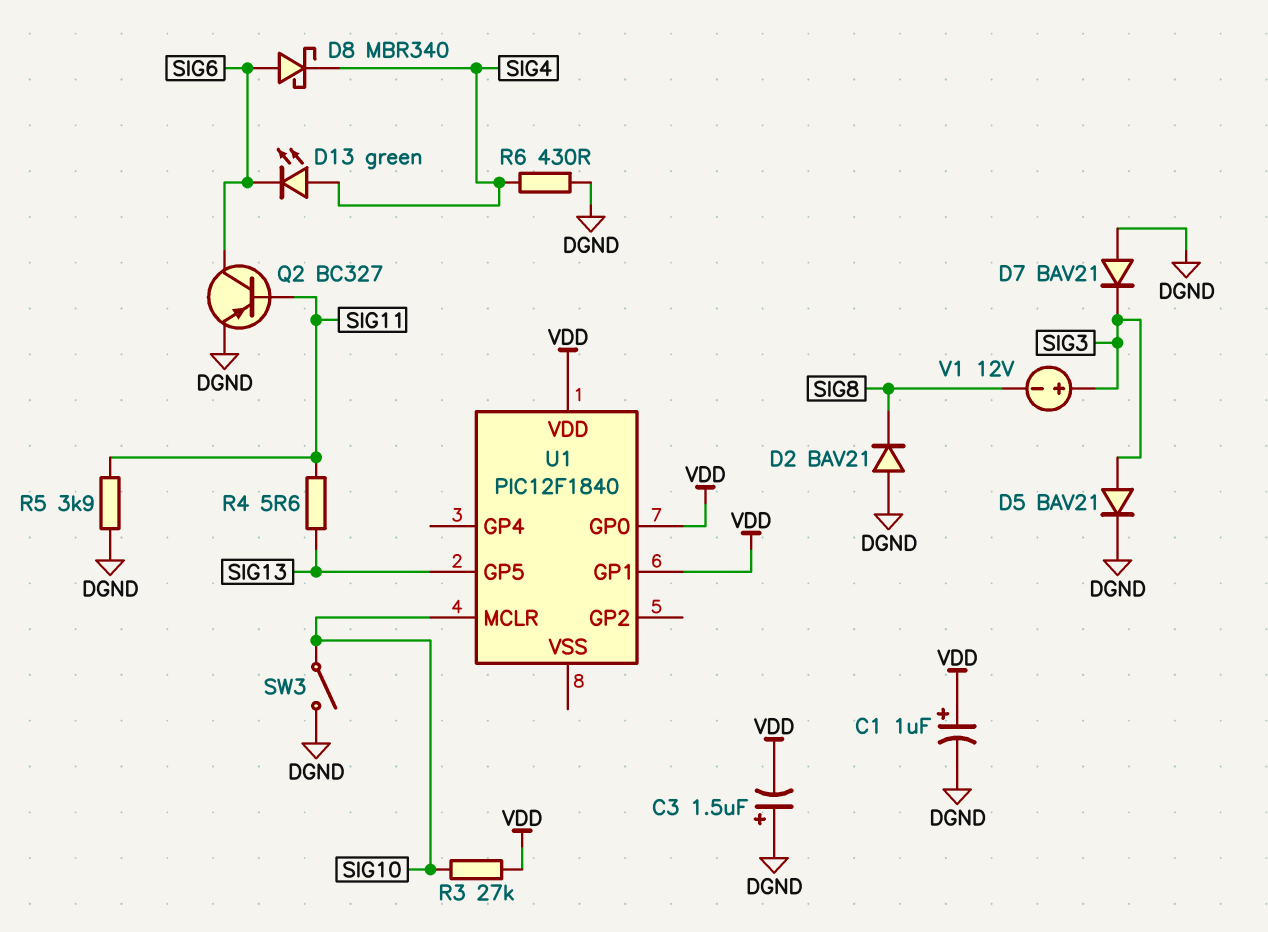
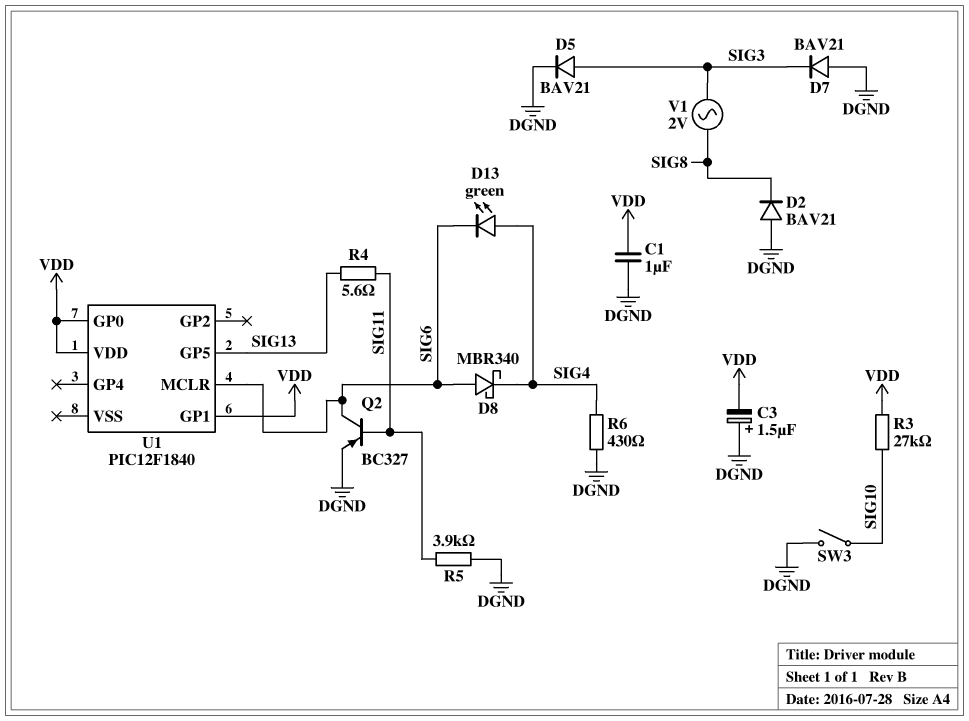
C1: 1uF (plus VDD, minus DGND) -> 1uF (DGND, VDD)
U1 pin MCLR: SIG10 -> SIG6
V1: 12V (plus SIG3, minus SIG8) -> AC 2V (SIG3, SIG8)

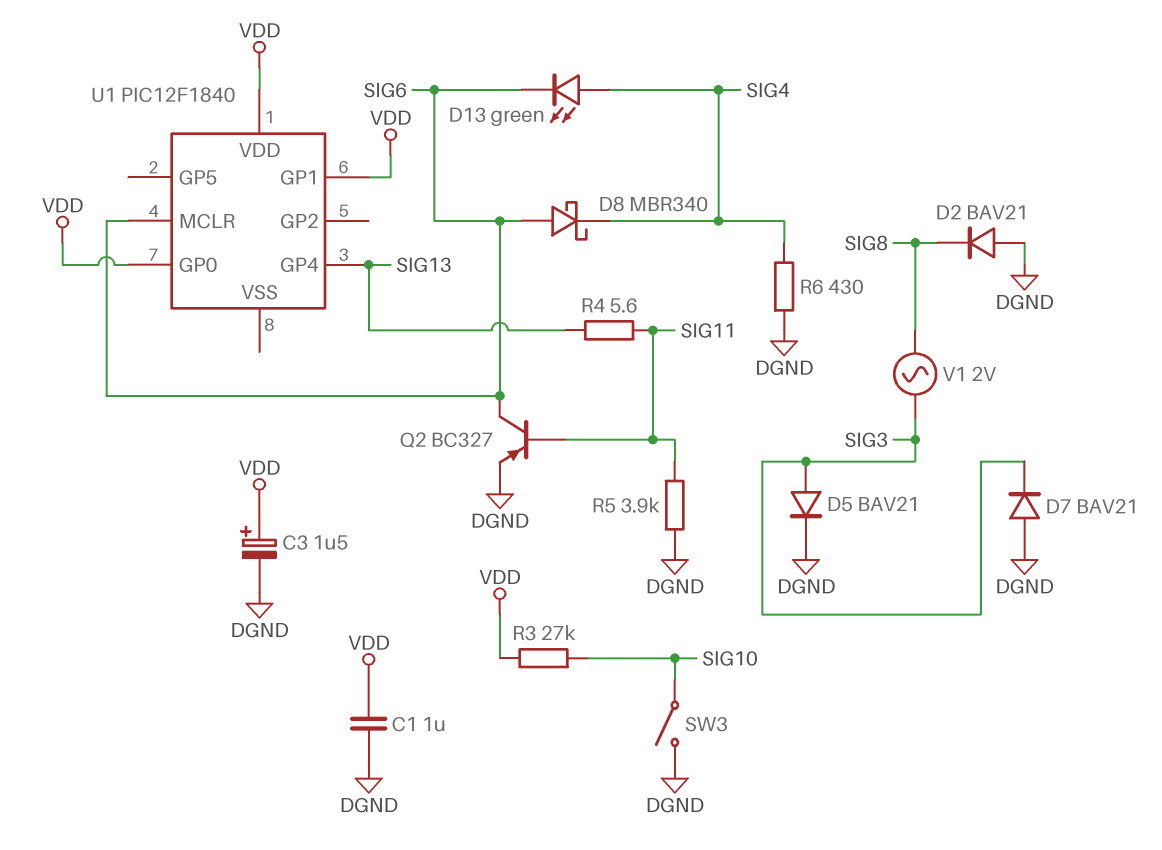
C3: 1.5uF (plus DGND, minus VDD) -> 1.5uF (plus VDD, minus DGND)
U1 pin GP4: none -> SIG13
U1 pin GP5: SIG13 -> none

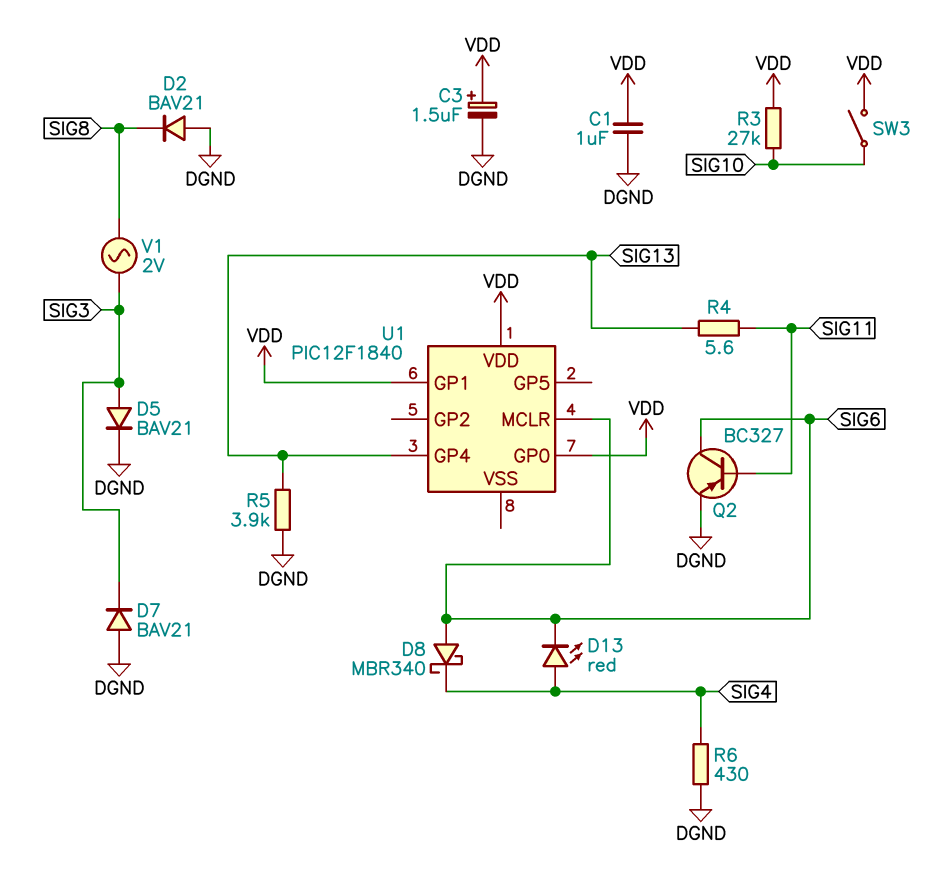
D13: LED green (A SIG4, K SIG6) -> LED red (A SIG4, K SIG6)
R5: 3.9k (DGND, SIG11) -> 3.9k (DGND, SIG13)
SW3: switch (DGND, SIG10) -> switch (SIG10, VDD)

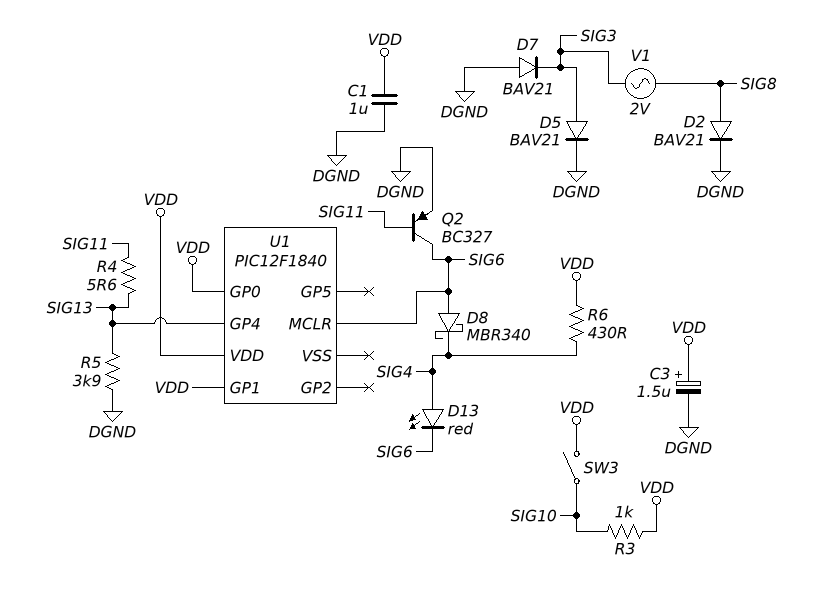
D2: diode BAV21 (A DGND, K SIG8) -> diode BAV21 (A SIG8, K DGND)
R3: 27k (SIG10, VDD) -> 1k (SIG10, VDD)
R6: 430 (DGND, SIG4) -> 430 (SIG4, VDD)

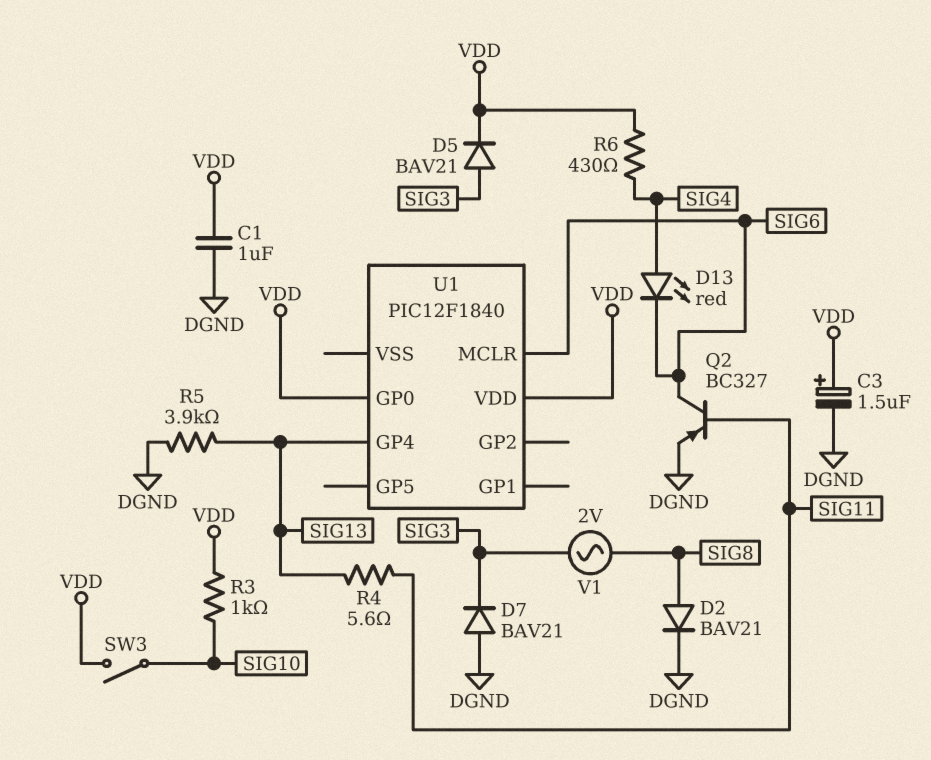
D5: diode BAV21 (A SIG3, K DGND) -> diode BAV21 (A SIG3, K VDD)
D8: schottky MBR340 (A SIG6, K SIG4) -> none
U1 pin GP1: VDD -> none

